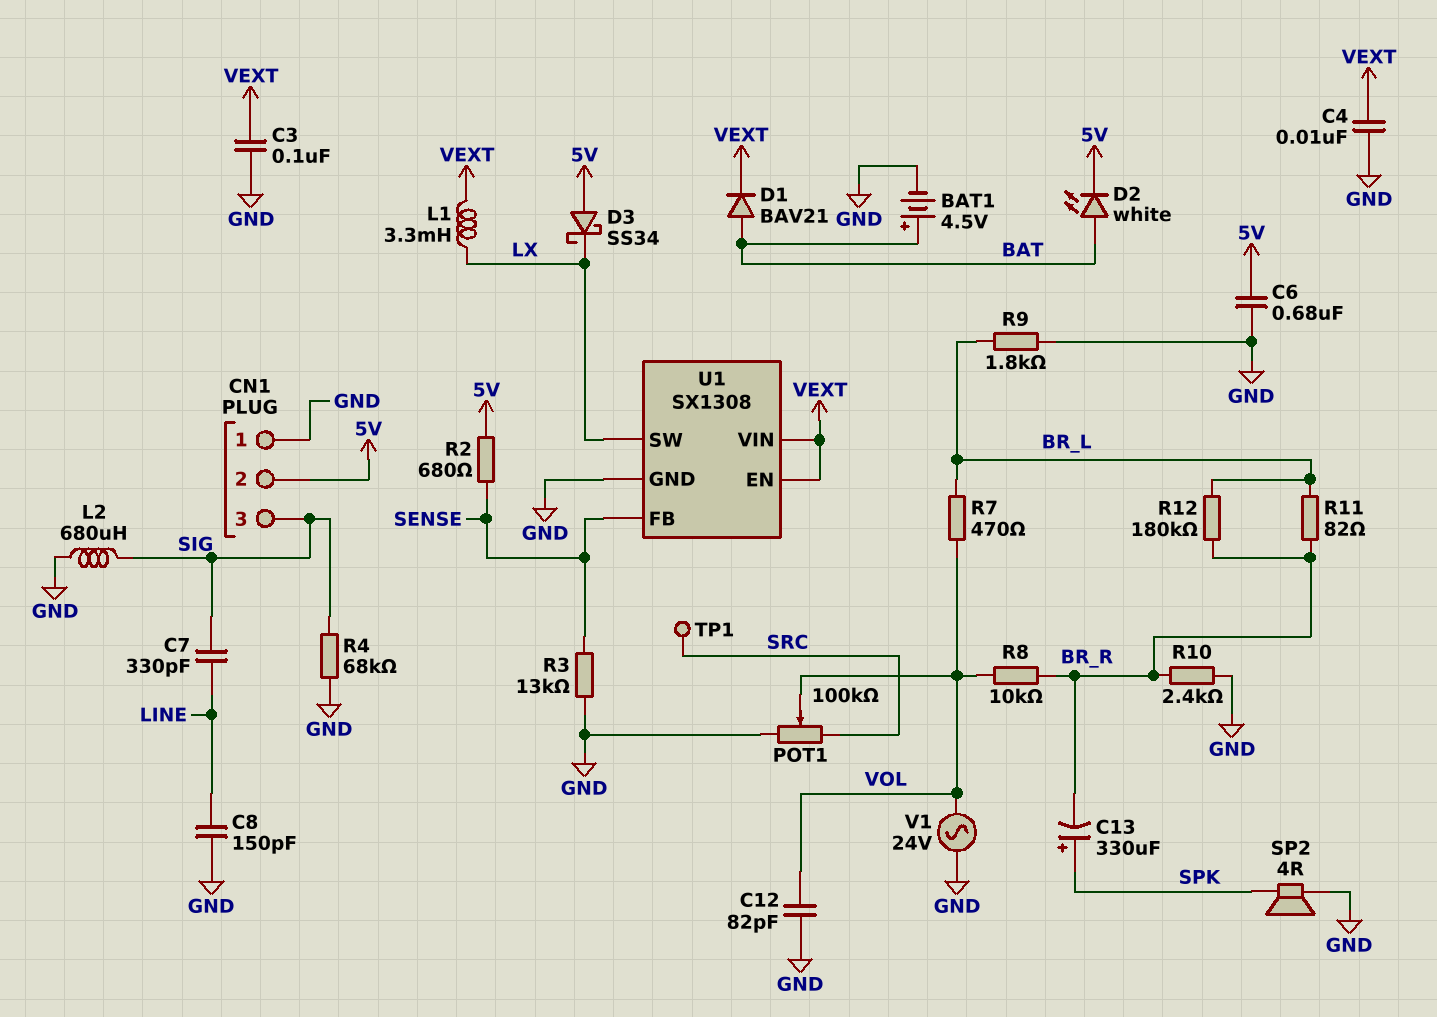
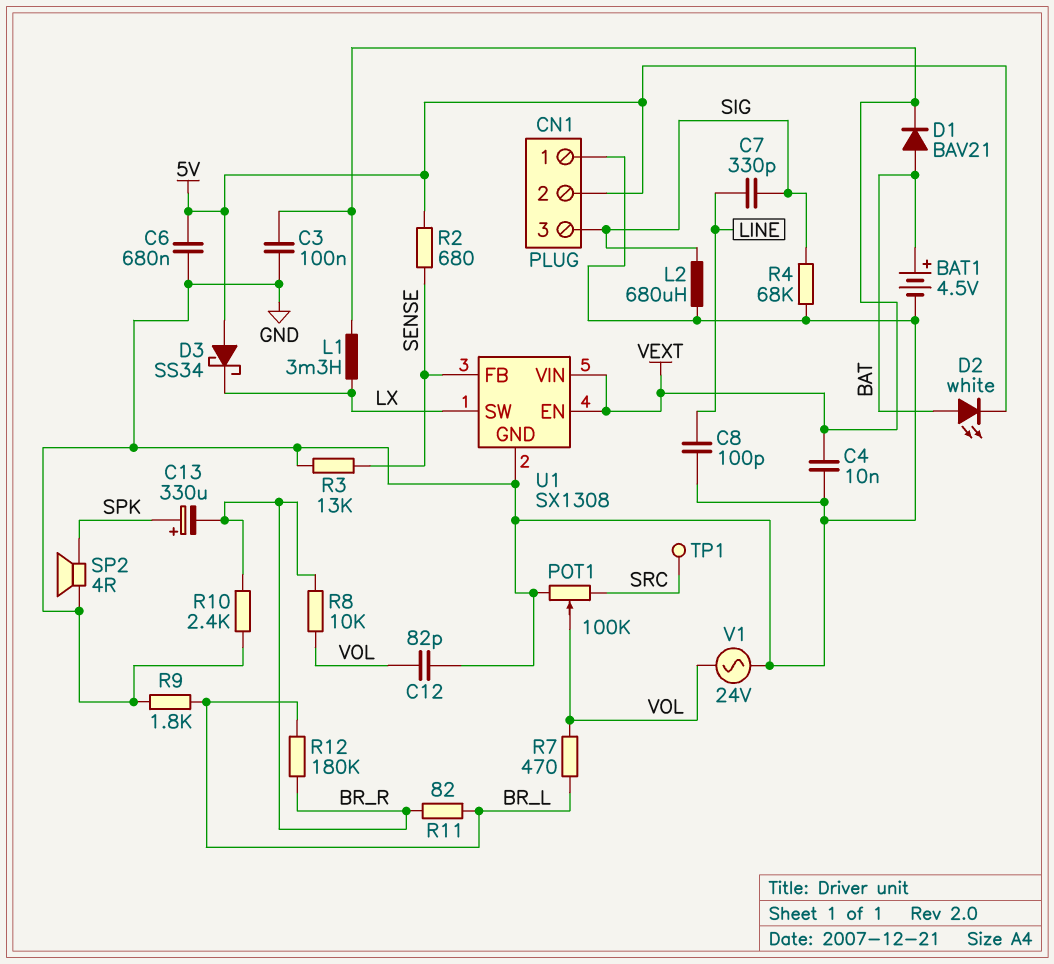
C8: 150pF (GND, LINE) -> 100pF (GND, LINE)

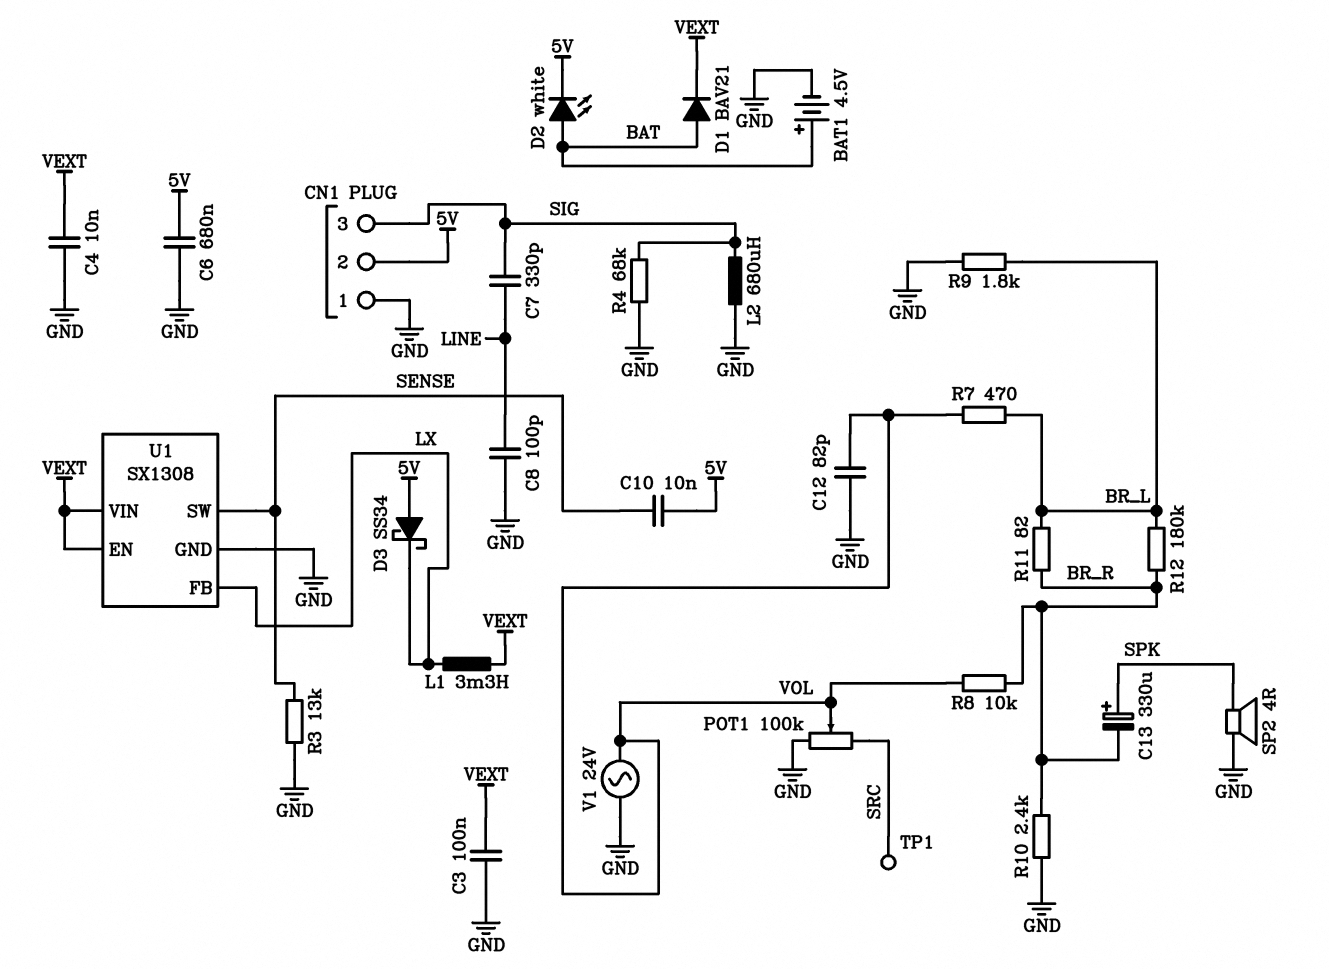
C10: none -> 10nF (5V, SENSE)
R2: 680 (5V, SENSE) -> none
U1 pin FB: SENSE -> LX
U1 pin SW: LX -> SENSE

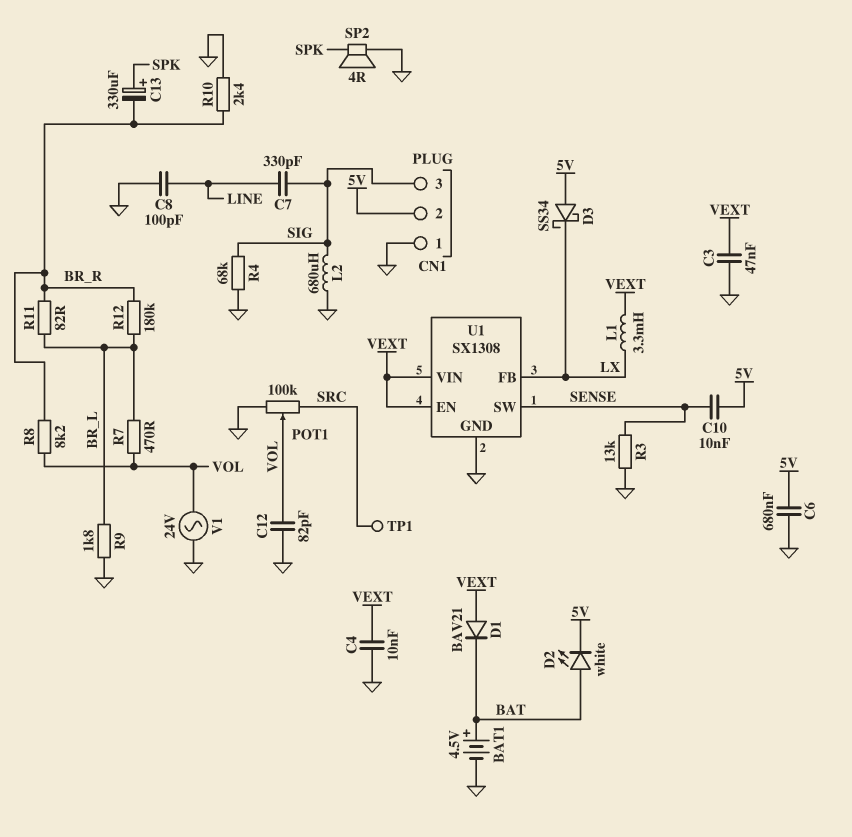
C3: 100nF (GND, VEXT) -> 47nF (GND, VEXT)
D1: diode BAV21 (A BAT, K VEXT) -> diode BAV21 (A VEXT, K BAT)
R8: 10k (BR_R, VOL) -> 8.2k (BR_R, VOL)

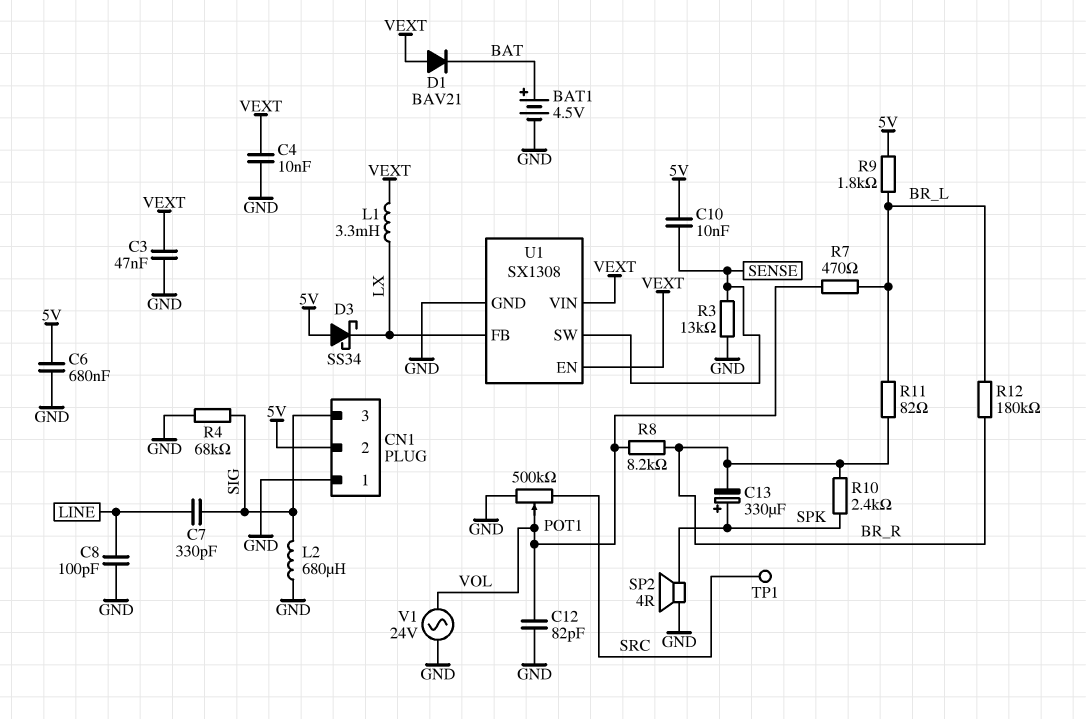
D2: LED white (A BAT, K 5V) -> none
POT1: 100k (GND, SRC, wiper VOL) -> 500k (GND, SRC, wiper VOL)
R9: 1.8k (BR_L, GND) -> 1.8k (5V, BR_L)
R10: 2.4k (BR_R, GND) -> 2.4k (BR_R, SPK)

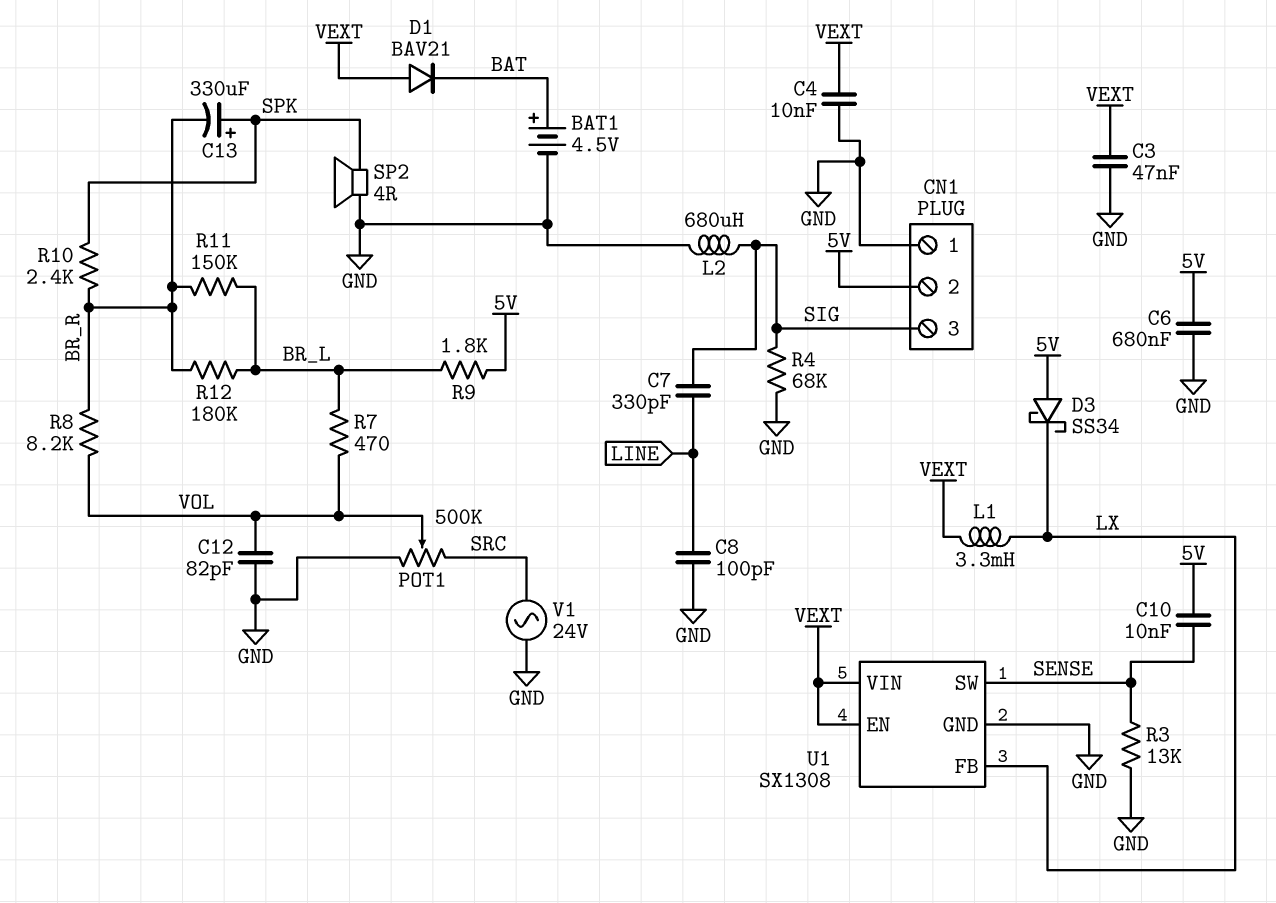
R11: 82 (BR_L, BR_R) -> 150k (BR_L, BR_R)
TP1: test point (SRC) -> none
V1: AC 24V (GND, VOL) -> AC 24V (GND, SRC)

